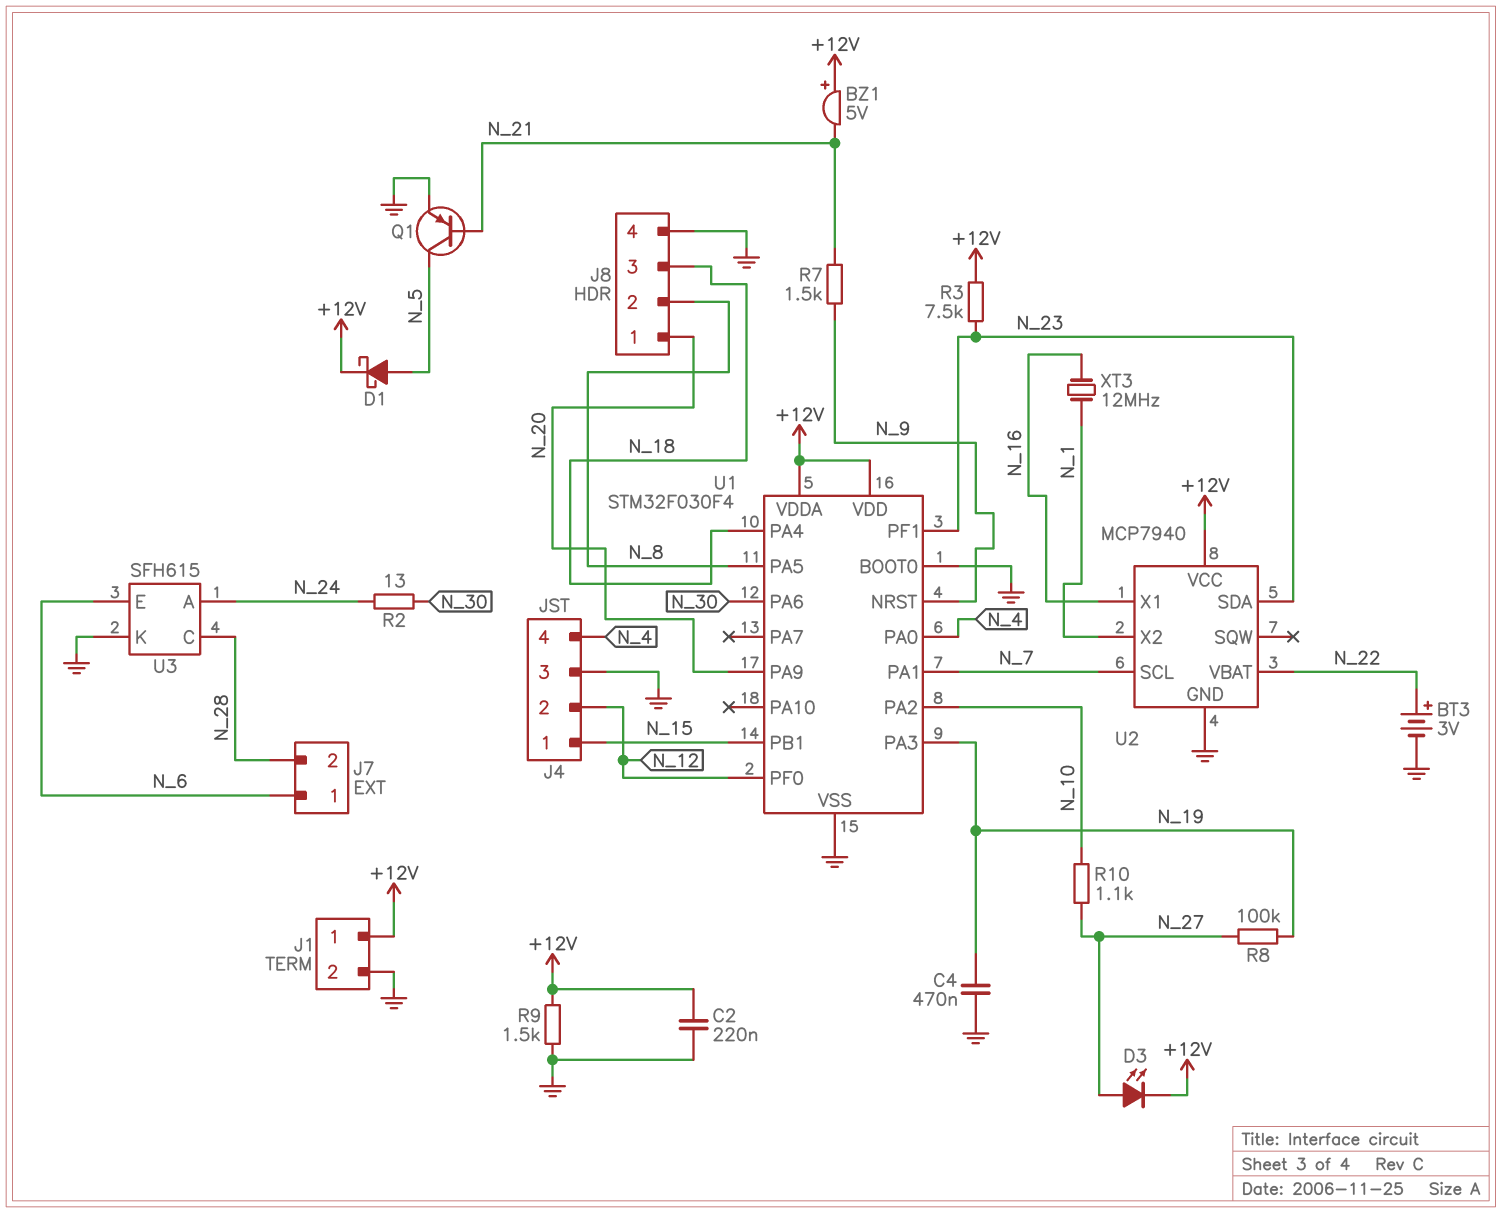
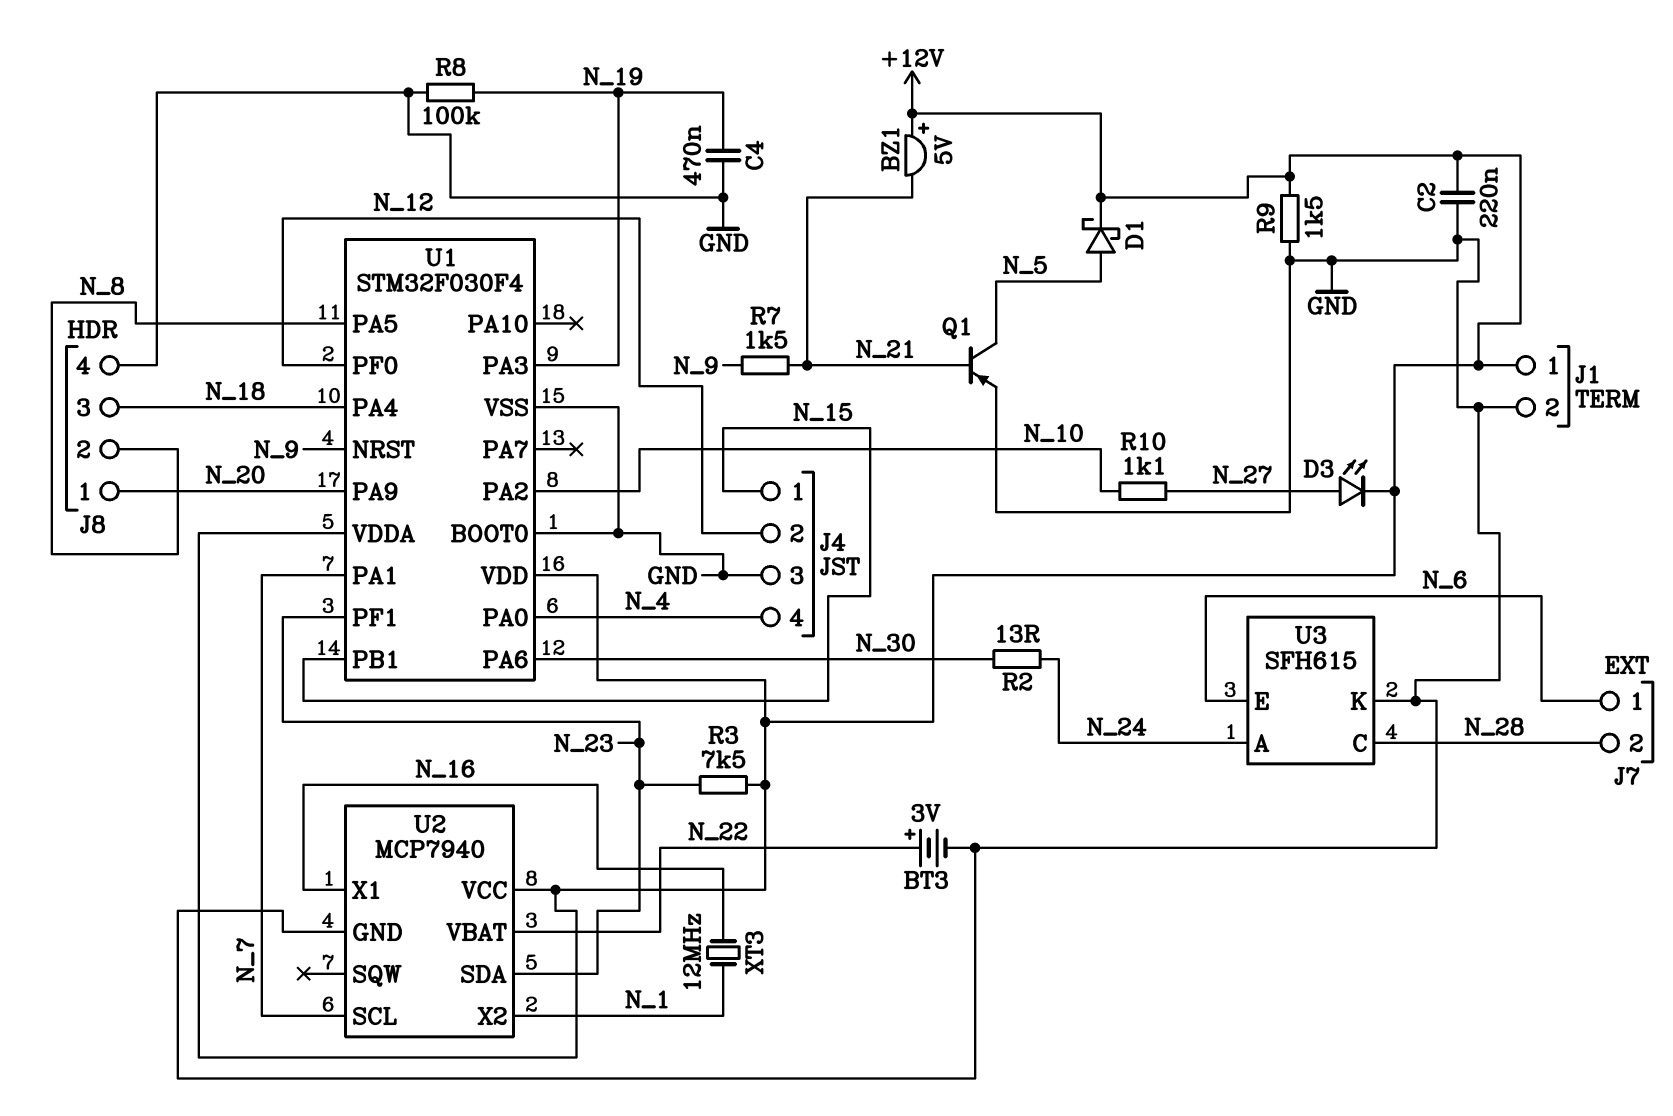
R8: 100k (N_19, N_27) -> 100k (GND, N_19)

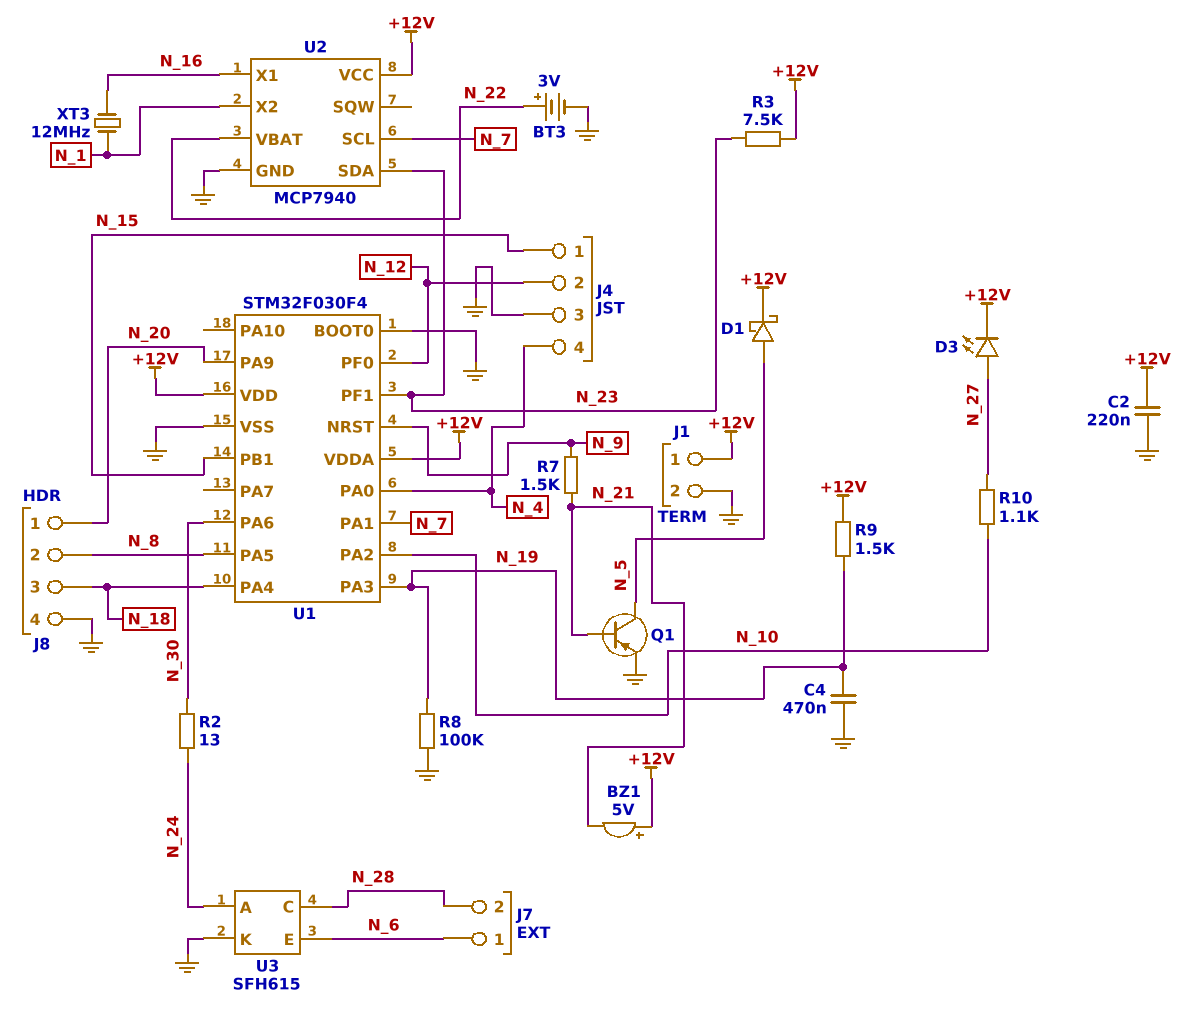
R9: 1.5k (+12V, GND) -> 1.5k (+12V, N_19)

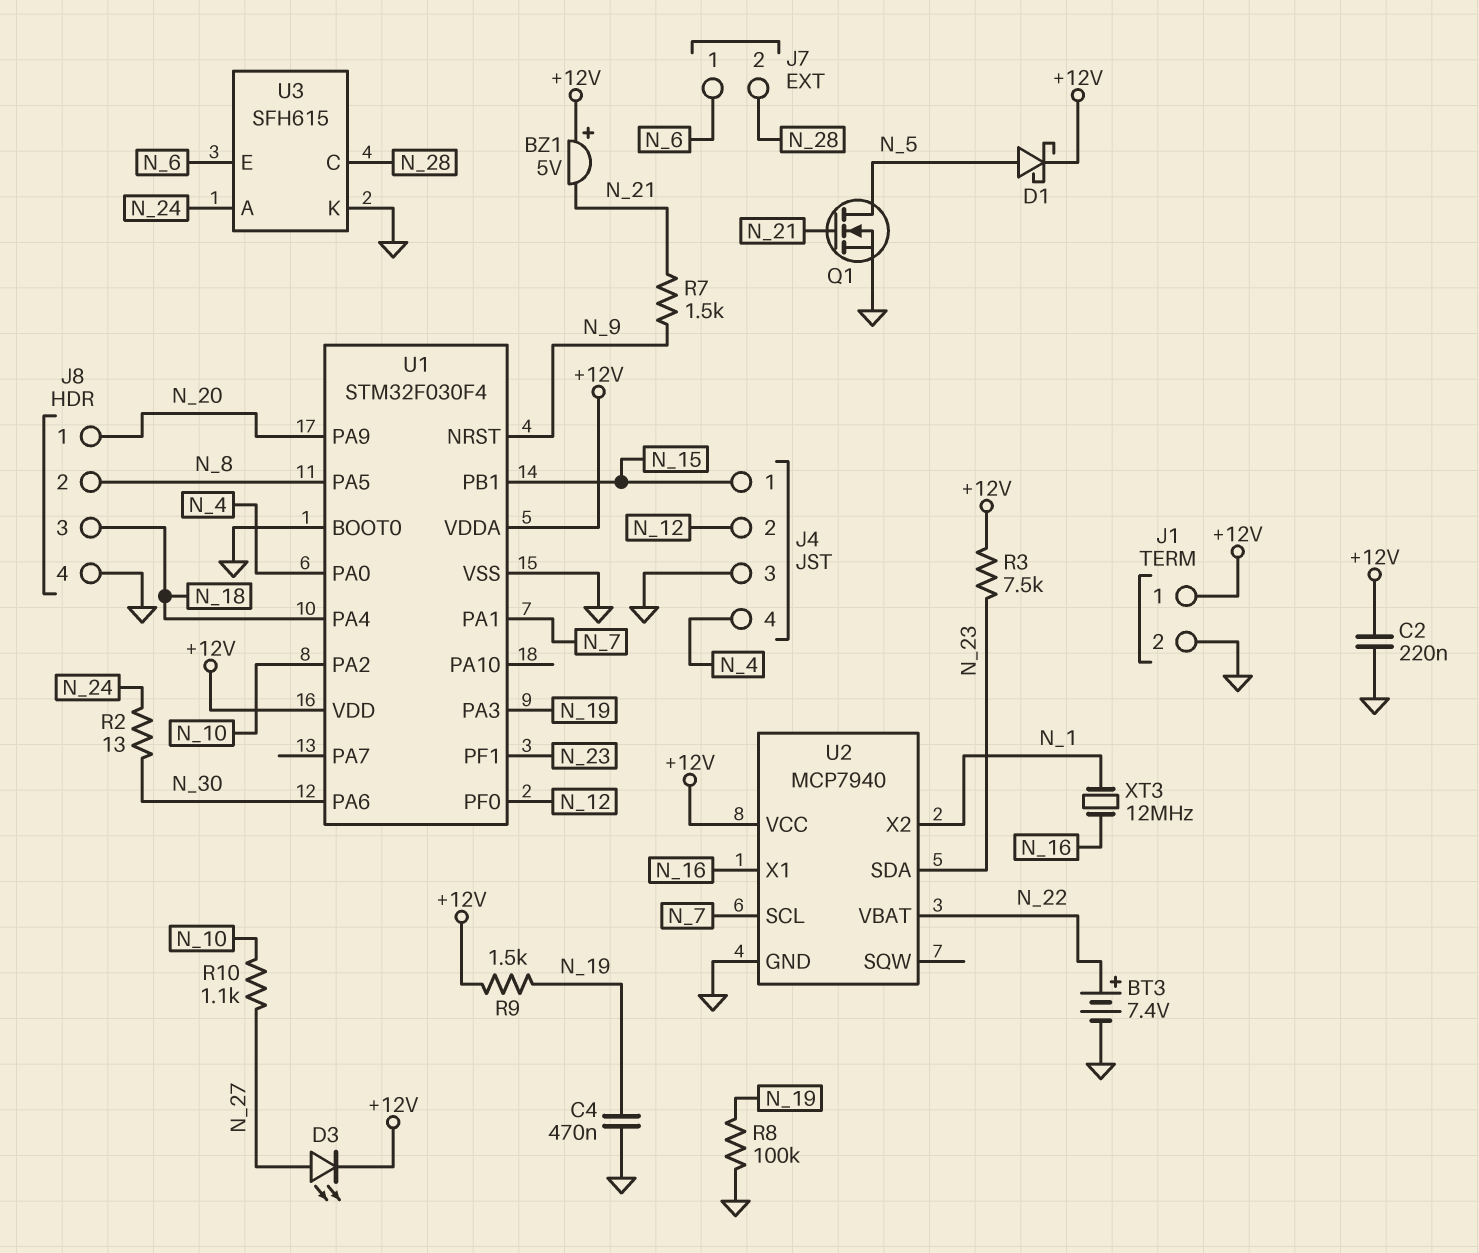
BT3: 3V (plus N_22, minus GND) -> 7.4V (plus N_22, minus GND)
Q1: PNP (B N_21, C N_5, E GND) -> NMOS (G N_21, D N_5, S GND)

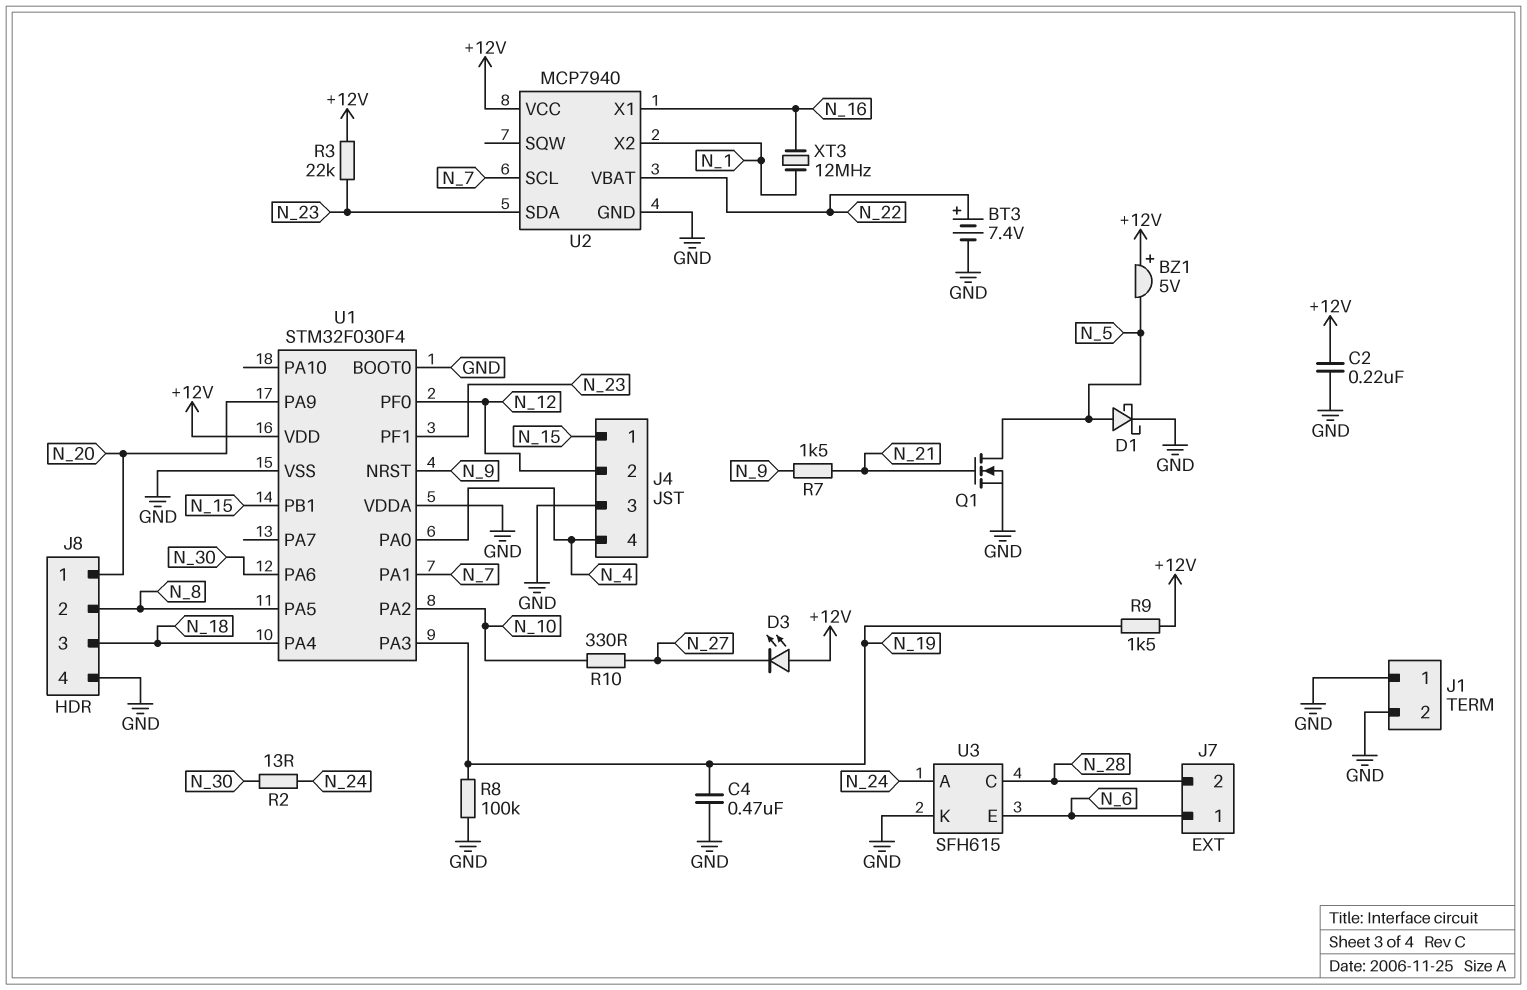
BZ1: buzzer 5V (plus +12V, minus N_21) -> buzzer 5V (plus +12V, minus N_5)
D1: schottky (A N_5, K +12V) -> schottky (A N_5, K GND)
D3: LED (A N_27, K +12V) -> LED (A +12V, K N_27)
J1 pin 1: +12V -> GND
R3: 7.5k (+12V, N_23) -> 22k (+12V, N_23)
R10: 1.1k (N_10, N_27) -> 330 (N_10, N_27)
U1 pin VDDA: +12V -> GND

